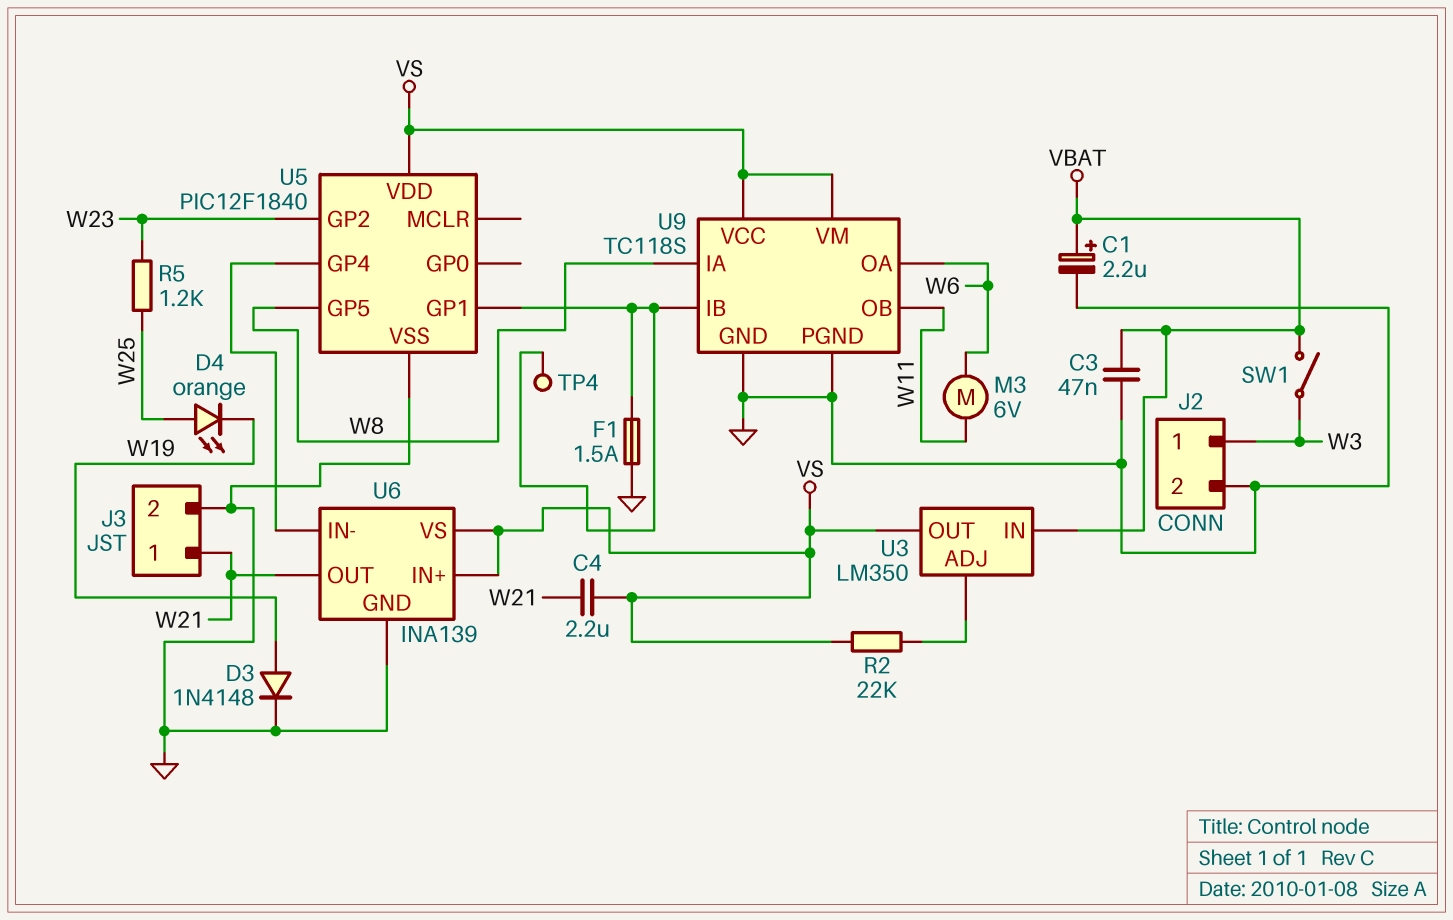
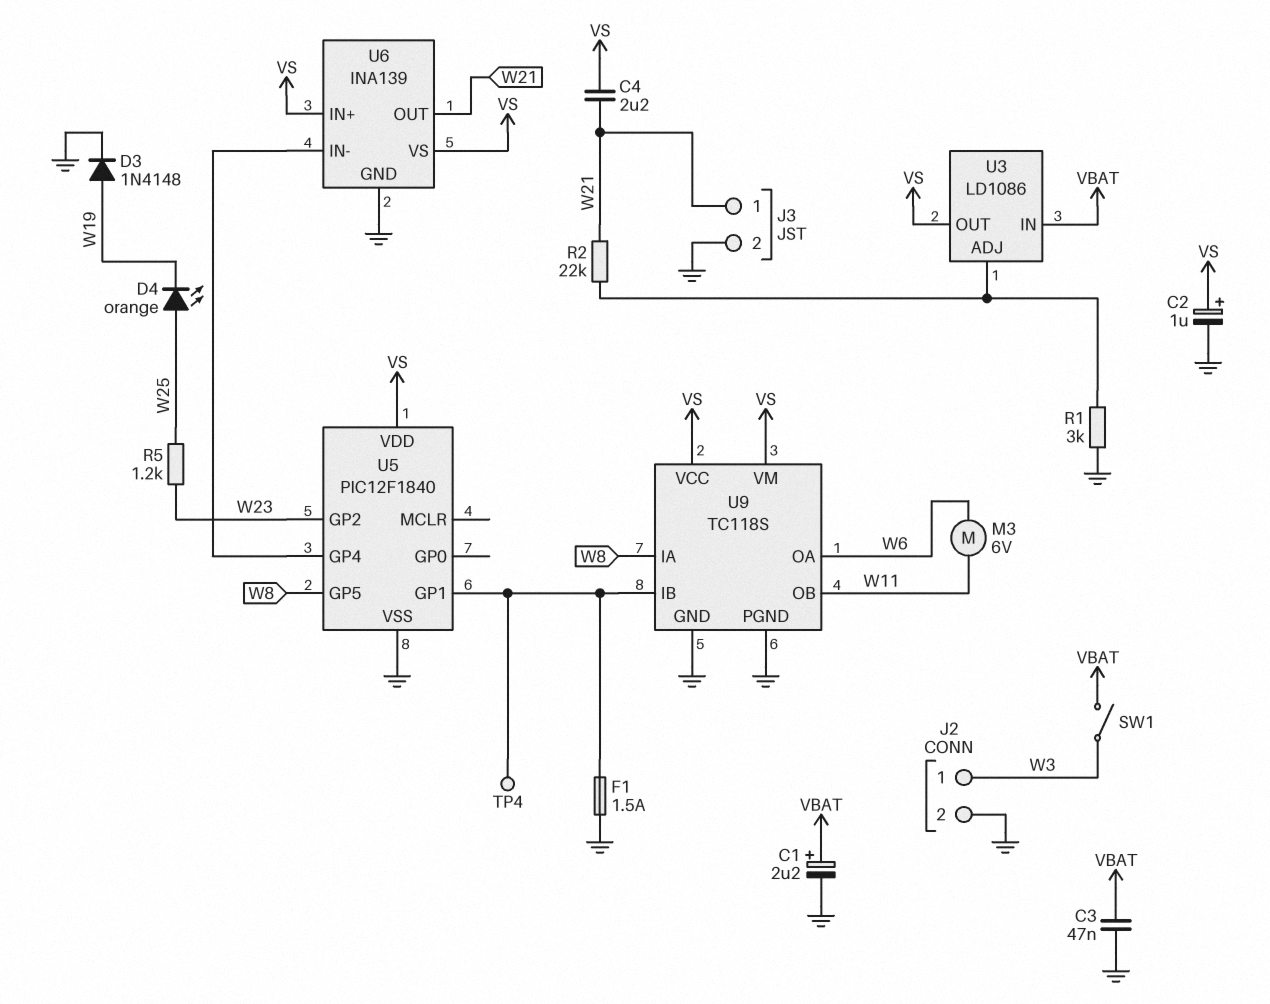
C2: none -> 1uF (plus VS, minus GND)
R1: none -> 3k (GND, U3/ADJ)
R2: 22k (U3/ADJ, VS) -> 22k (U3/ADJ, W21)
U3: LM350 -> LD1086

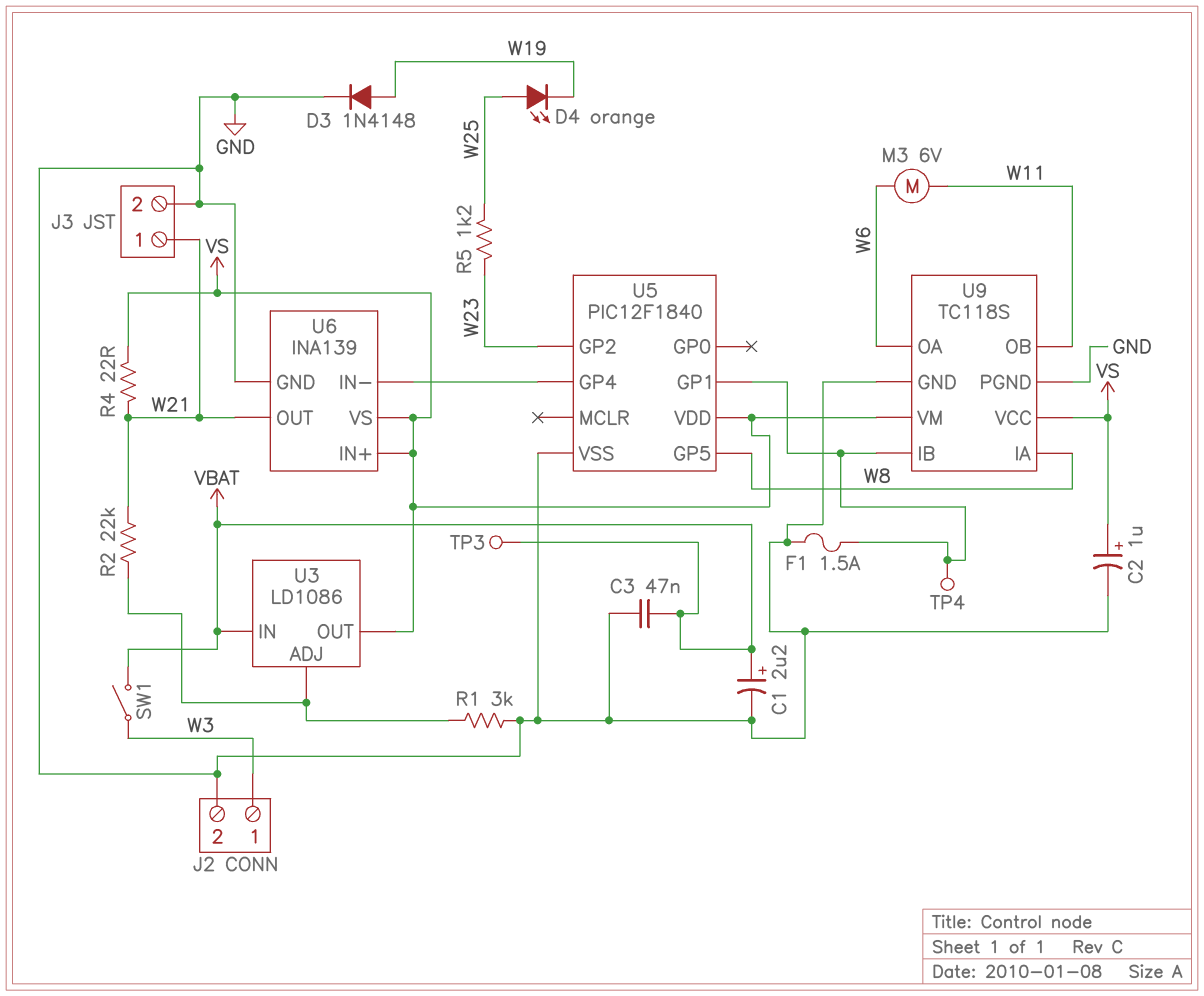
C4: 2.2uF (VS, W21) -> none
R4: none -> 22 (VS, W21)
TP3: none -> test point (VBAT)

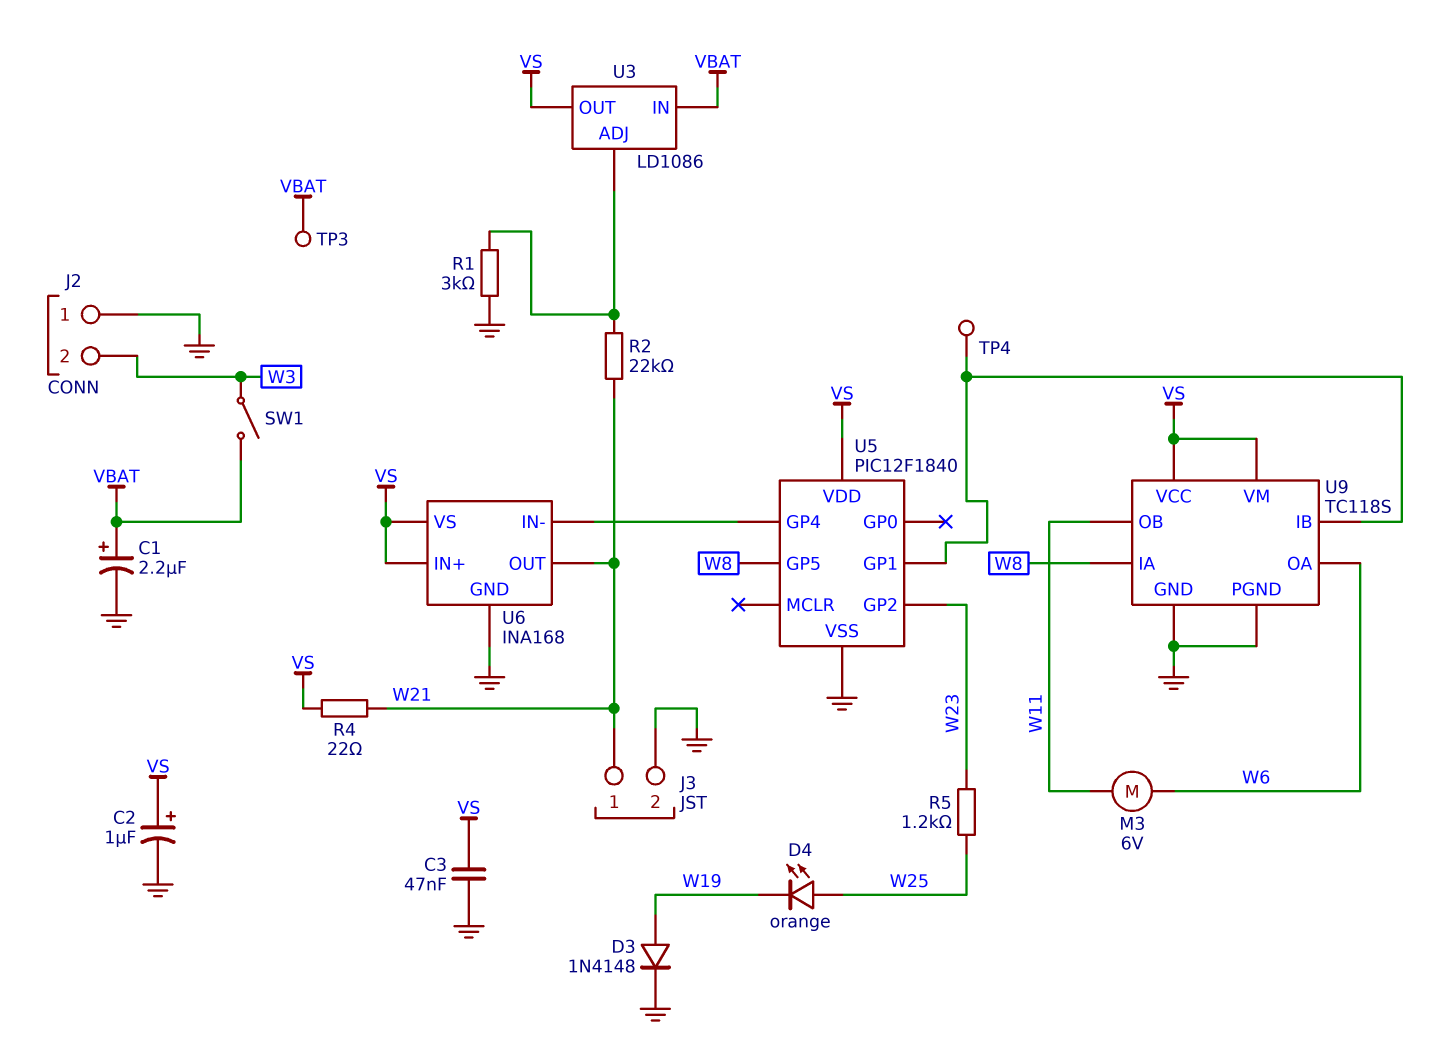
C3: 47nF (GND, VBAT) -> 47nF (GND, VS)
F1: 1.5A (GND, U5/GP1) -> none
J2 pin 1: W3 -> GND
J2 pin 2: GND -> W3
U6: INA139 -> INA168

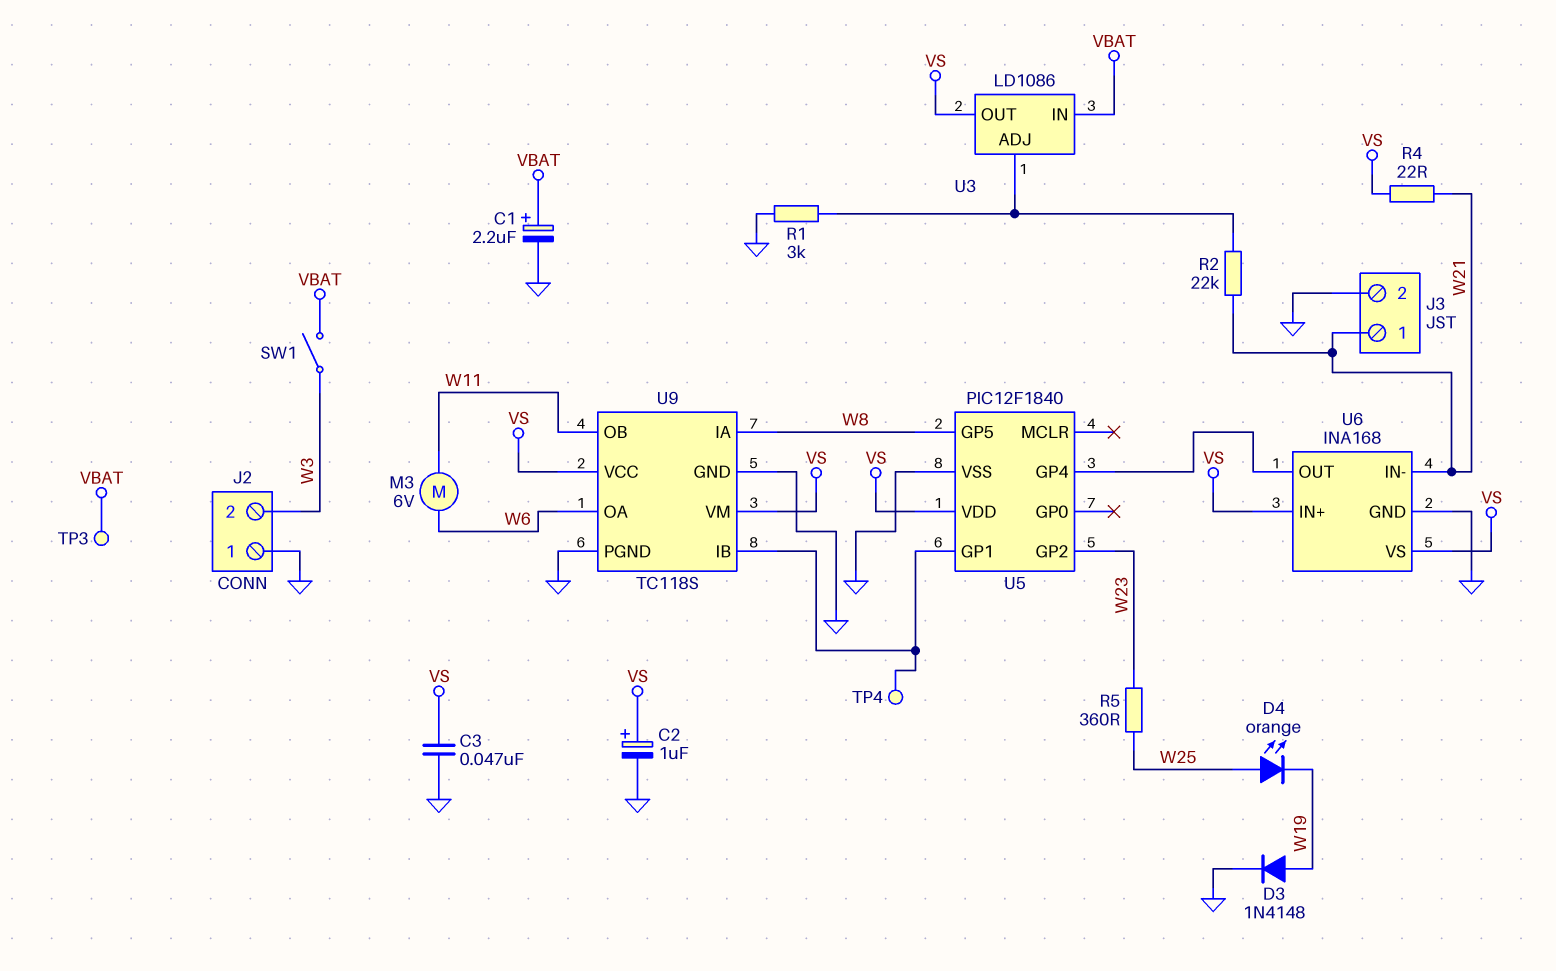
R5: 1.2k (W23, W25) -> 360 (W23, W25)
U6 pin IN-: U5/GP4 -> W21
U6 pin OUT: W21 -> U5/GP4

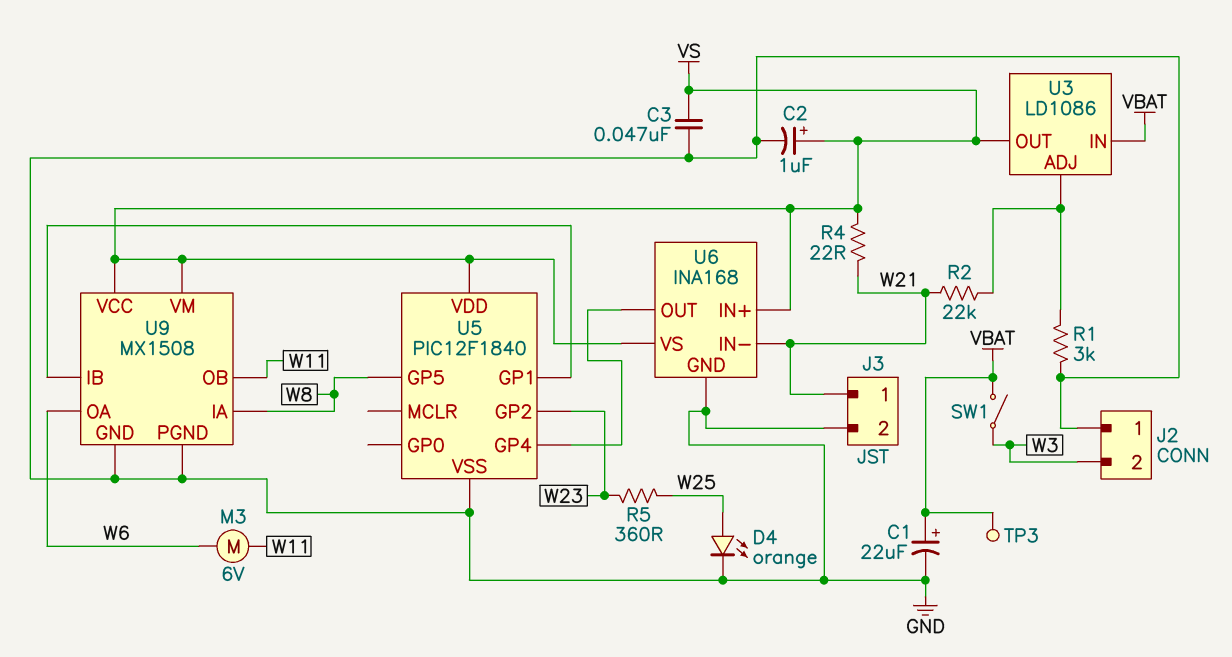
C1: 2.2uF (plus VBAT, minus GND) -> 22uF (plus VBAT, minus GND)
D3: diode 1N4148 (A W19, K GND) -> none
D4: LED orange (A W25, K W19) -> LED orange (A W25, K GND)
TP4: test point (U5/GP1) -> none
U9: TC118S -> MX1508

